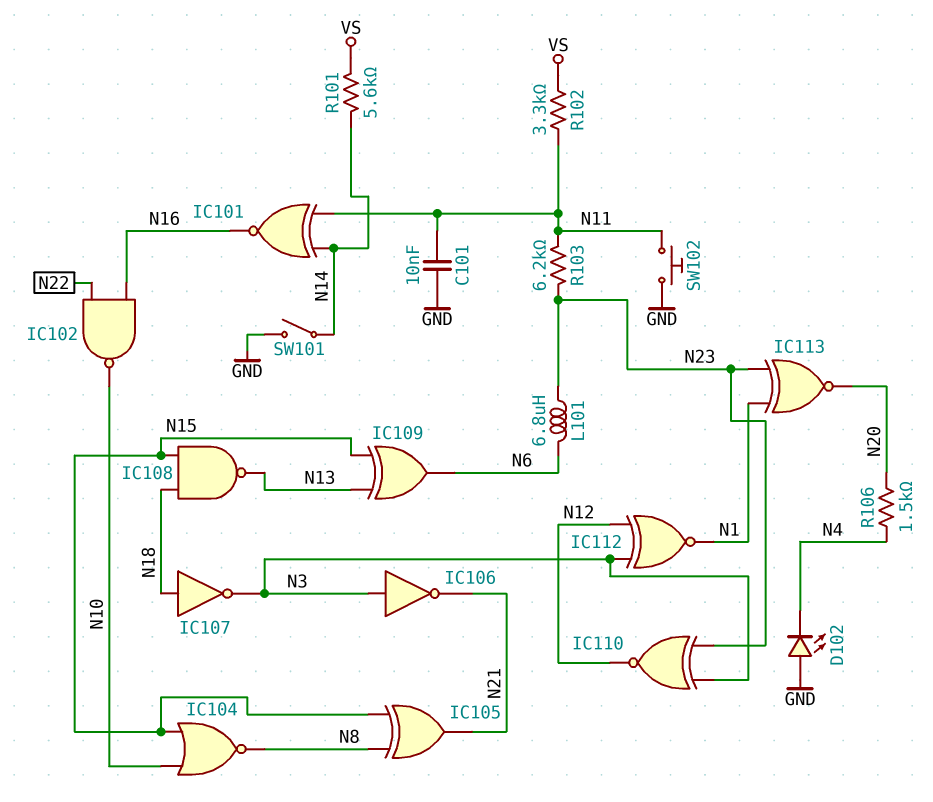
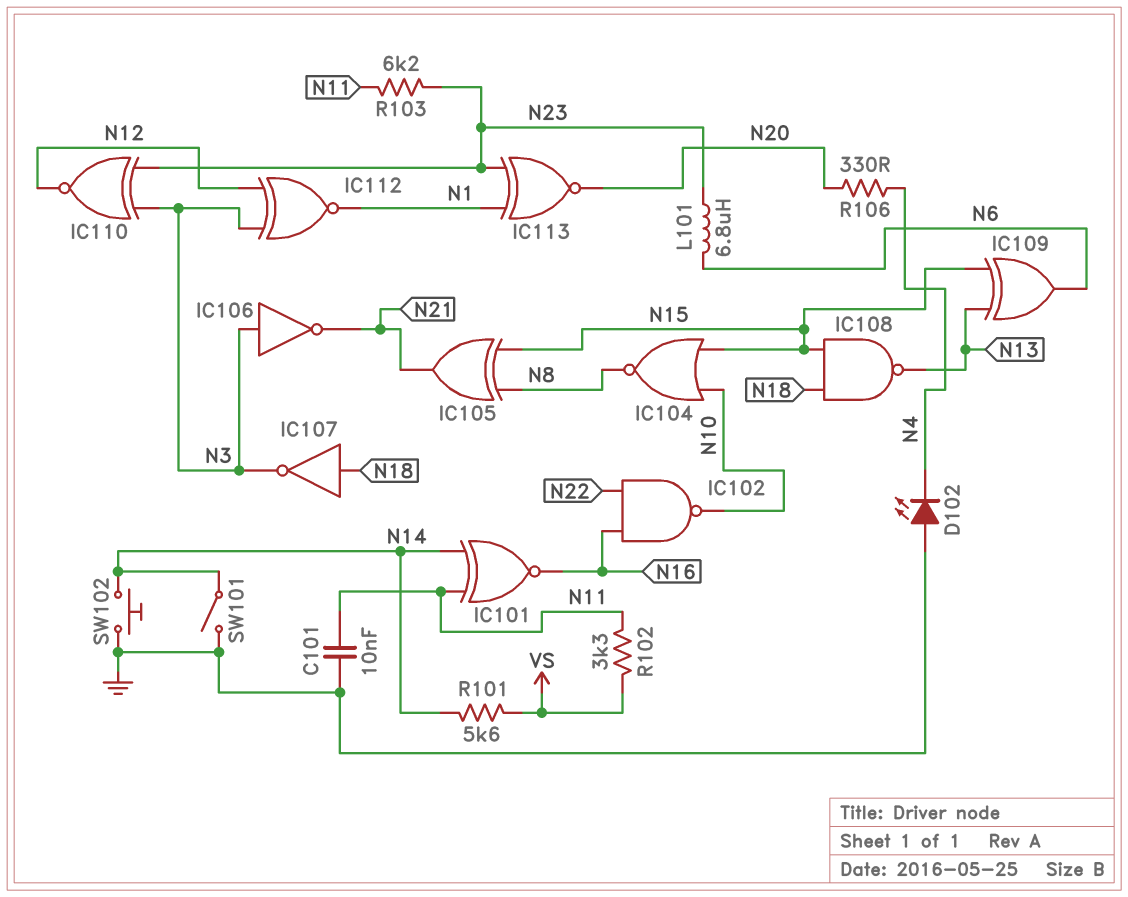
R106: 1.5k (N4, N20) -> 330 (N4, N20)
SW102: button (GND, N11) -> button (GND, N14)

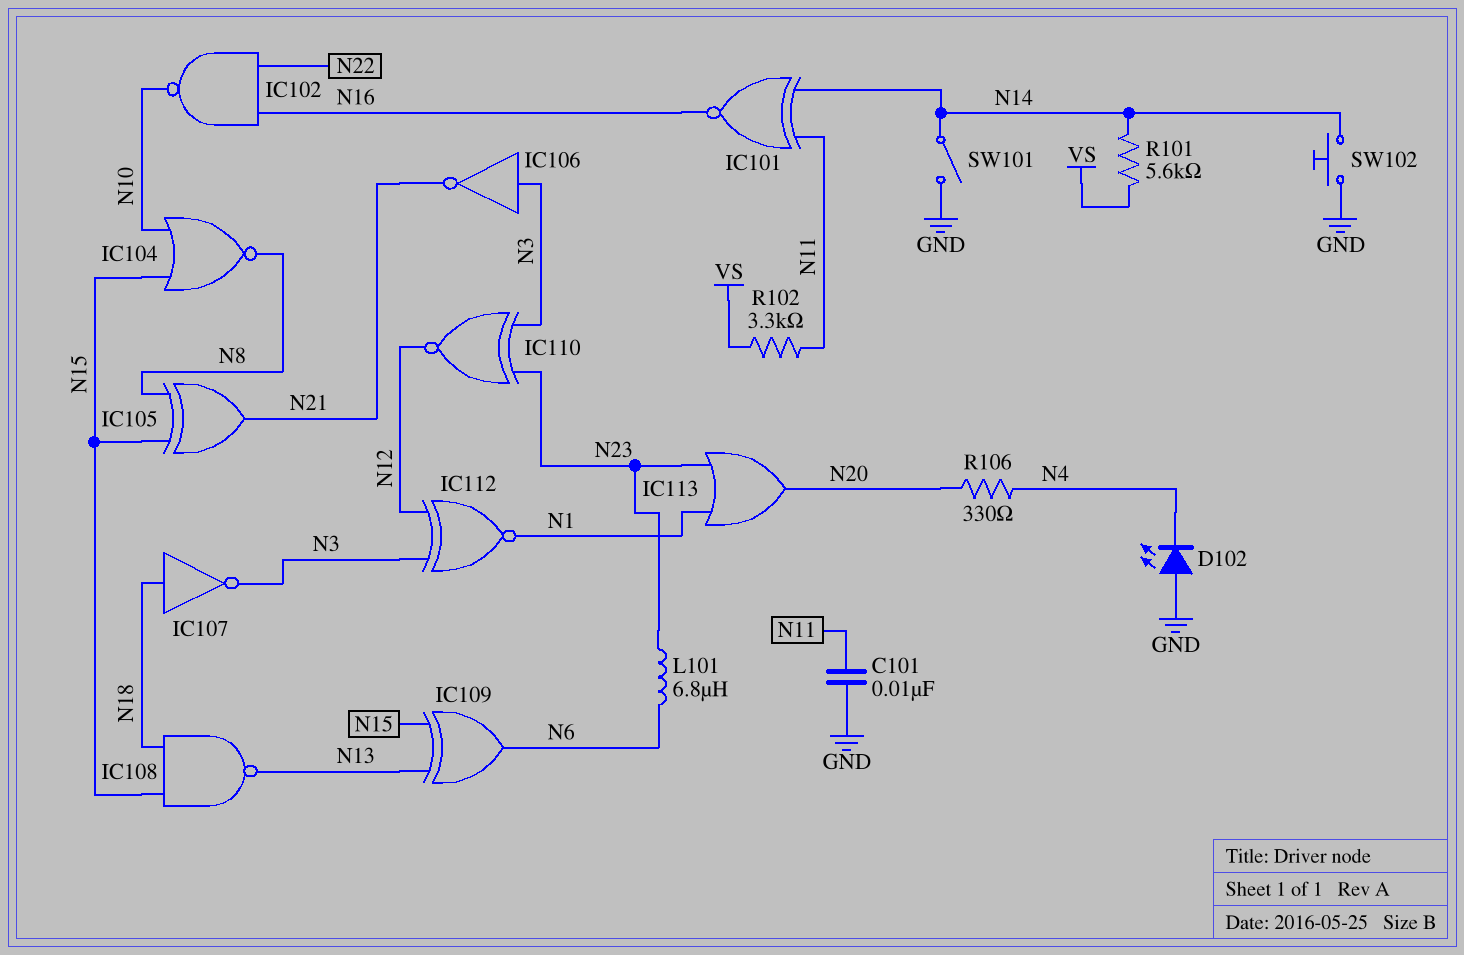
IC113: XNOR (in N1, in N23, out N20) -> OR (in N1, in N23, out N20)
R103: 6.2k (N11, N23) -> none

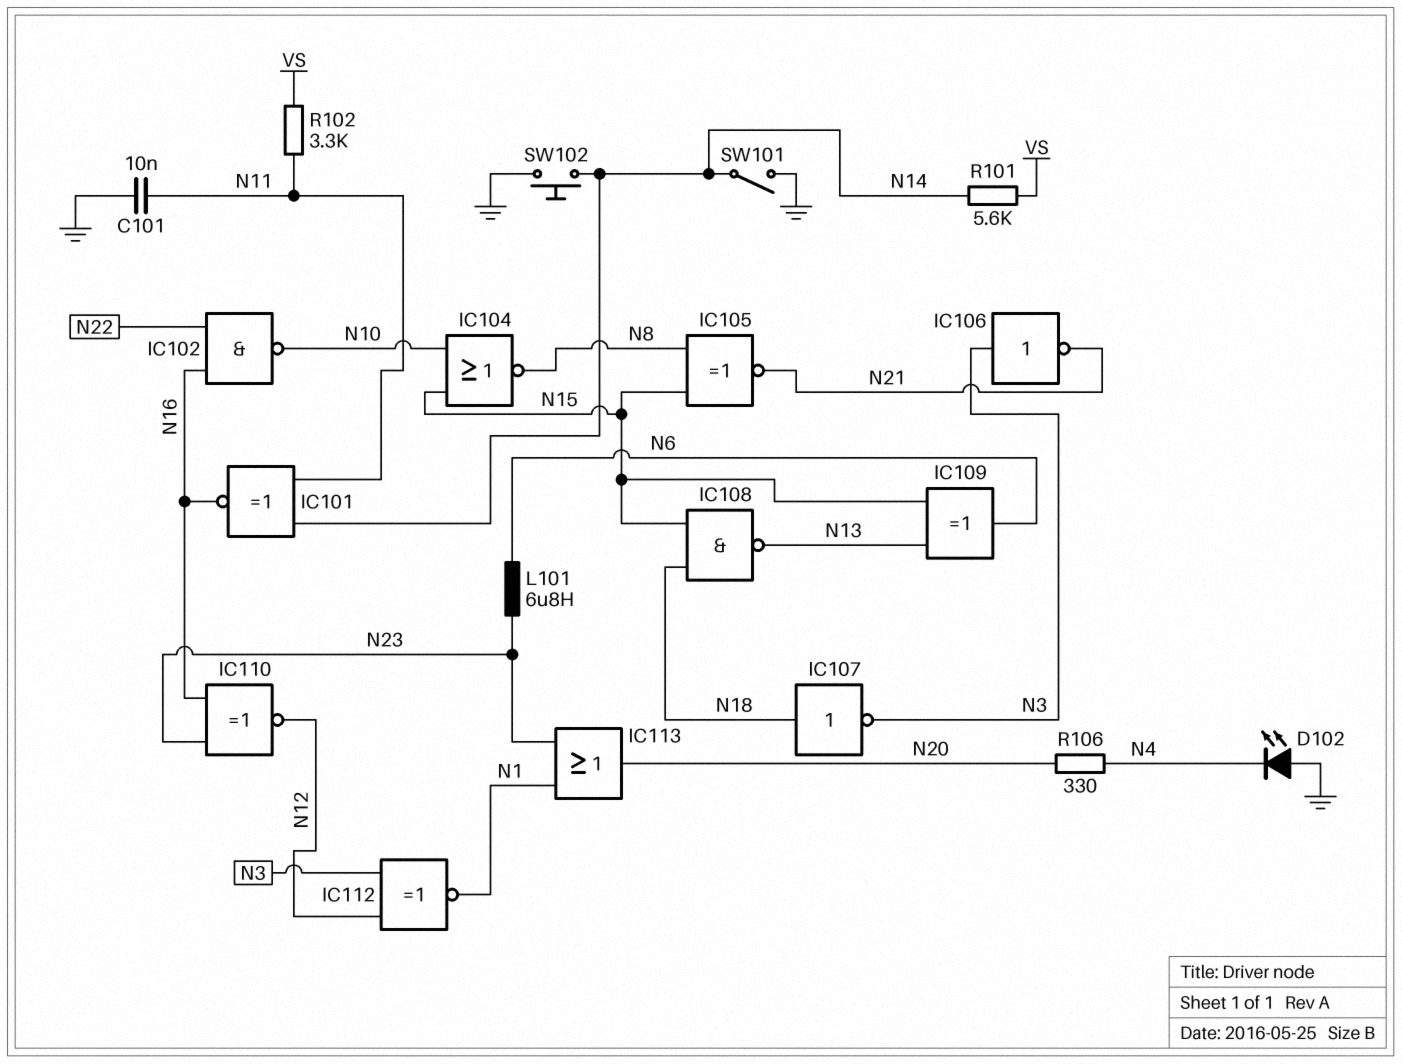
IC105: XOR (in N8, in N15, out N21) -> XNOR (in N8, in N15, out N21)
IC110: XNOR (in N3, in N23, out N12) -> XNOR (in N16, in N23, out N12)

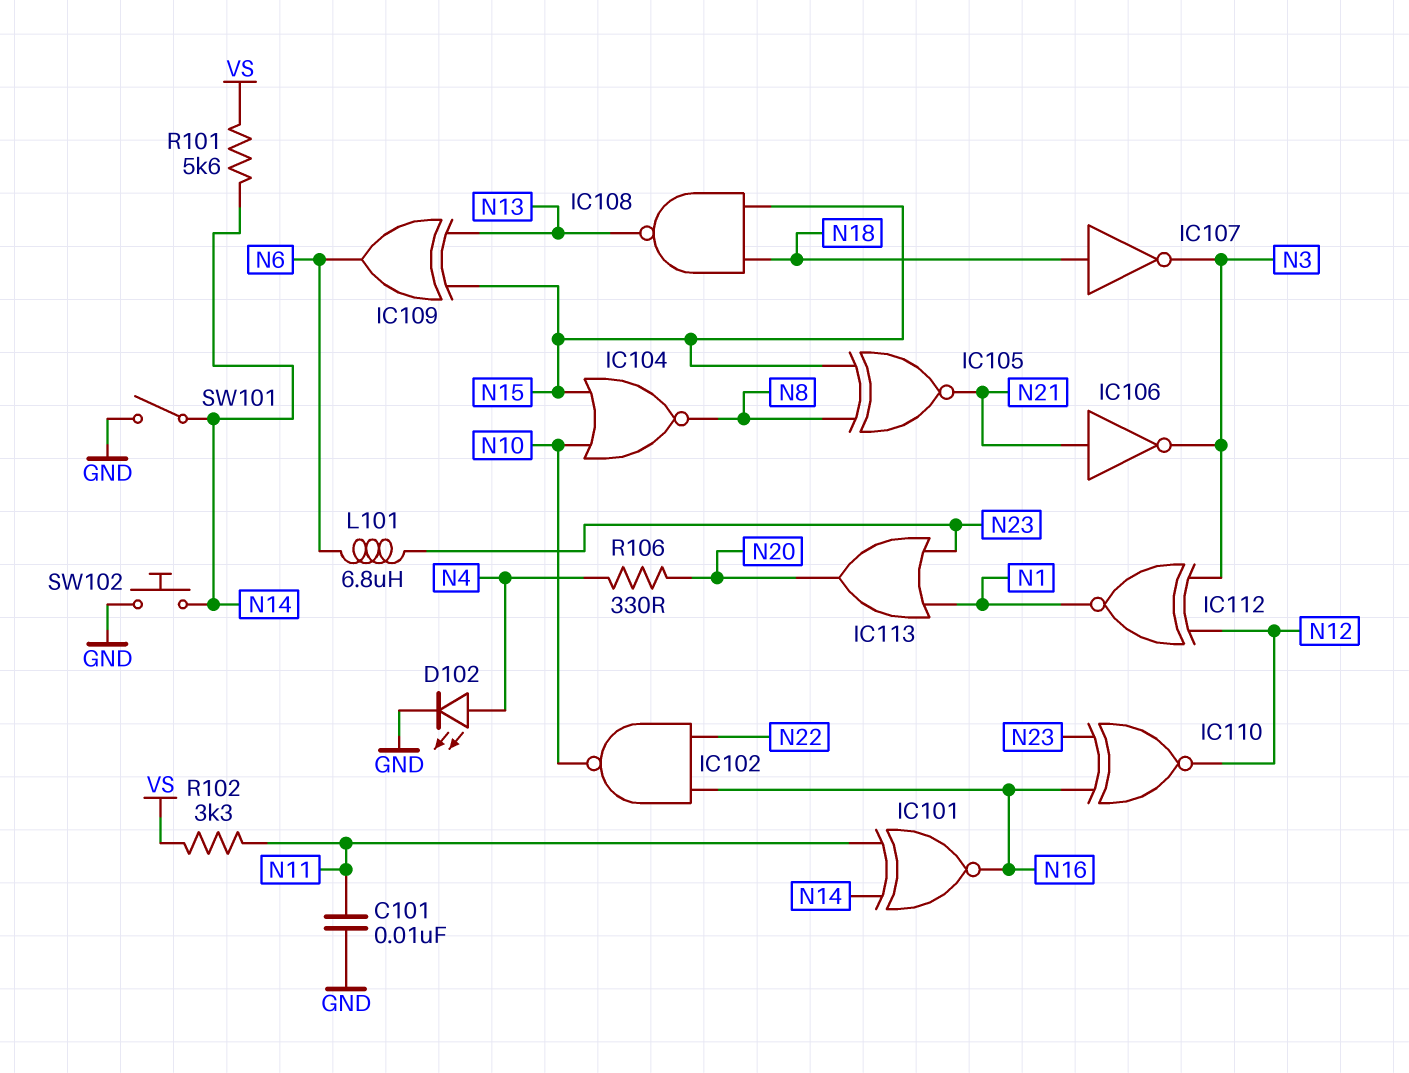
D102: LED (A GND, K N4) -> LED (A N4, K GND)
IC106: NOT (in N3, out N21) -> NOT (in N21, out N3)

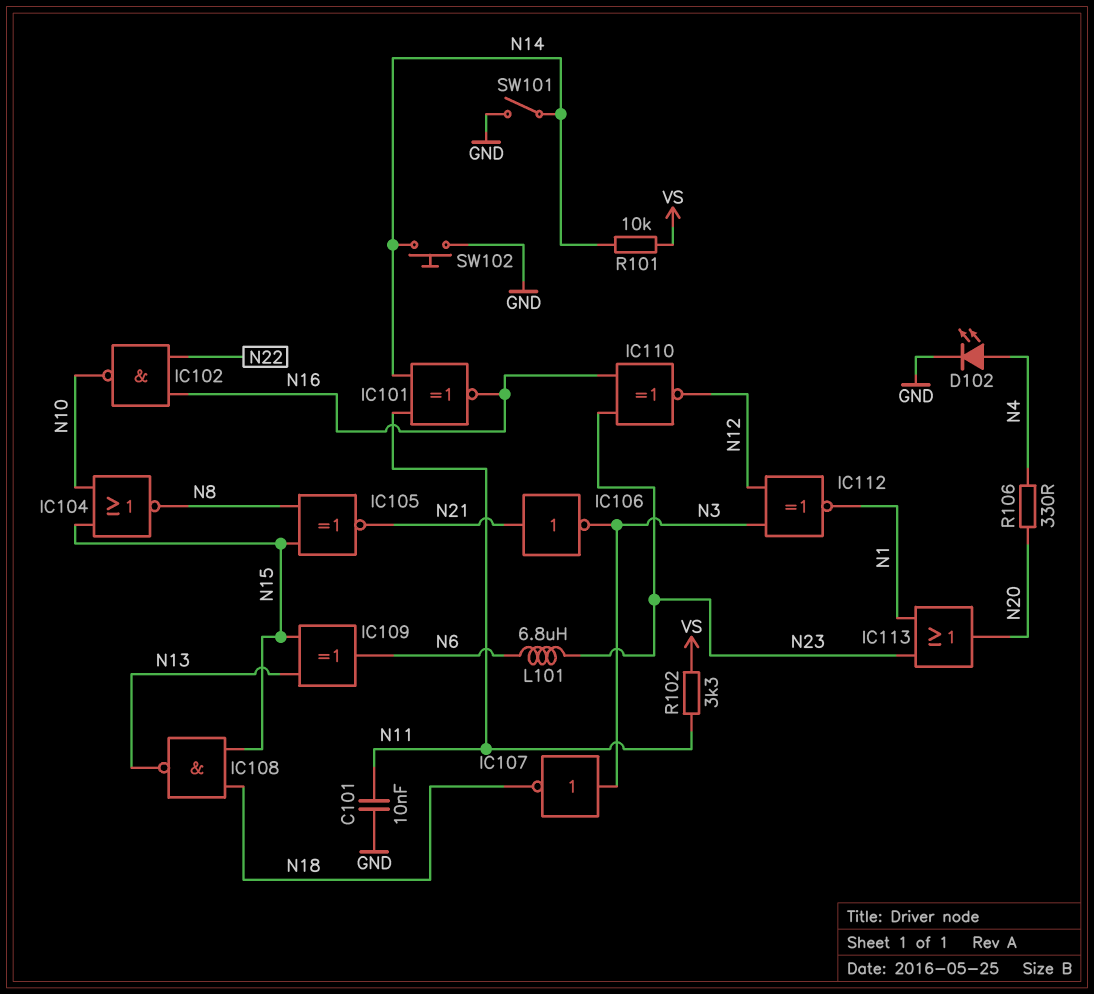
IC107: NOT (in N18, out N3) -> NOT (in N3, out N18)
R101: 5.6k (N14, VS) -> 10k (N14, VS)

